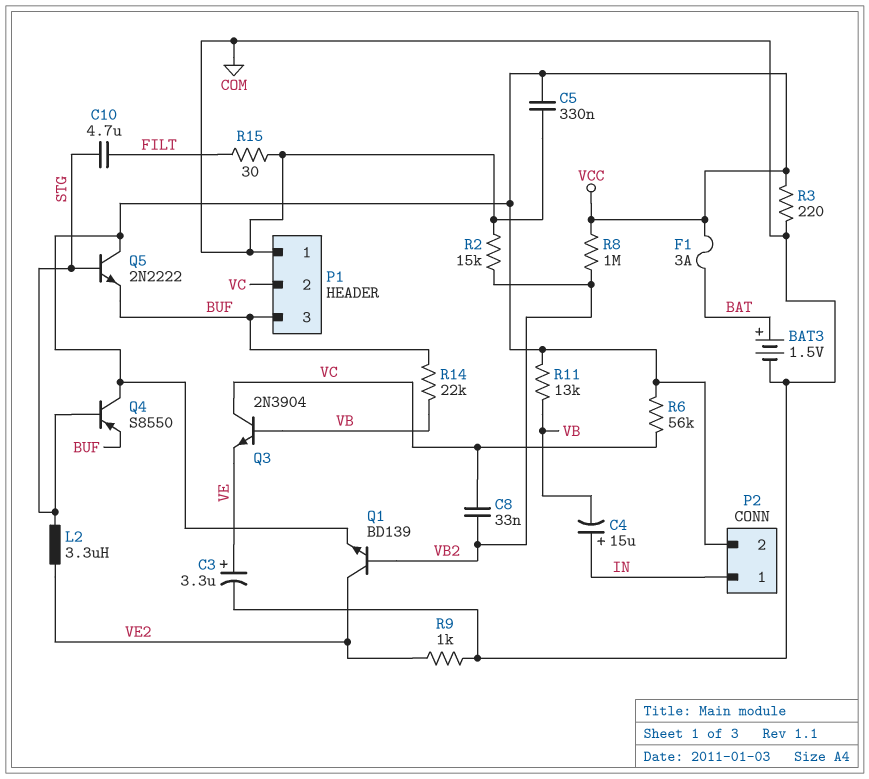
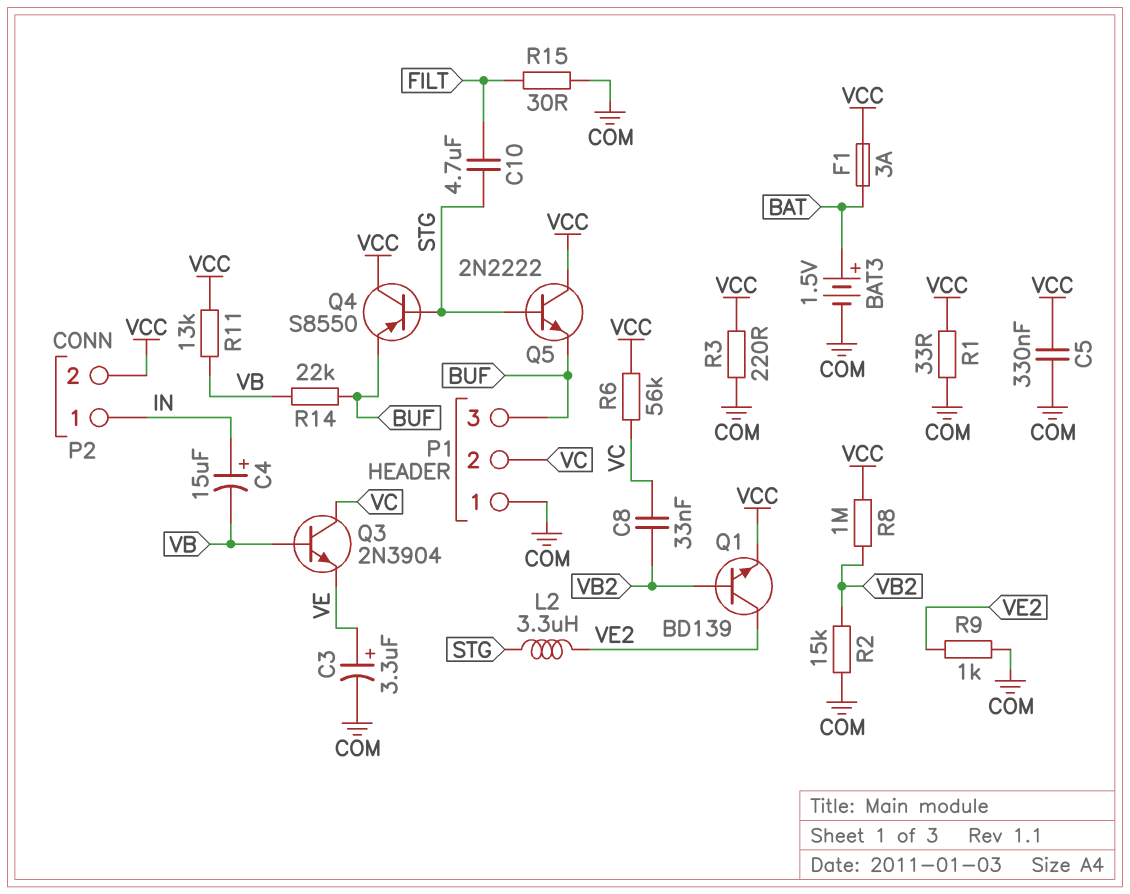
R1: none -> 33 (COM, VCC)

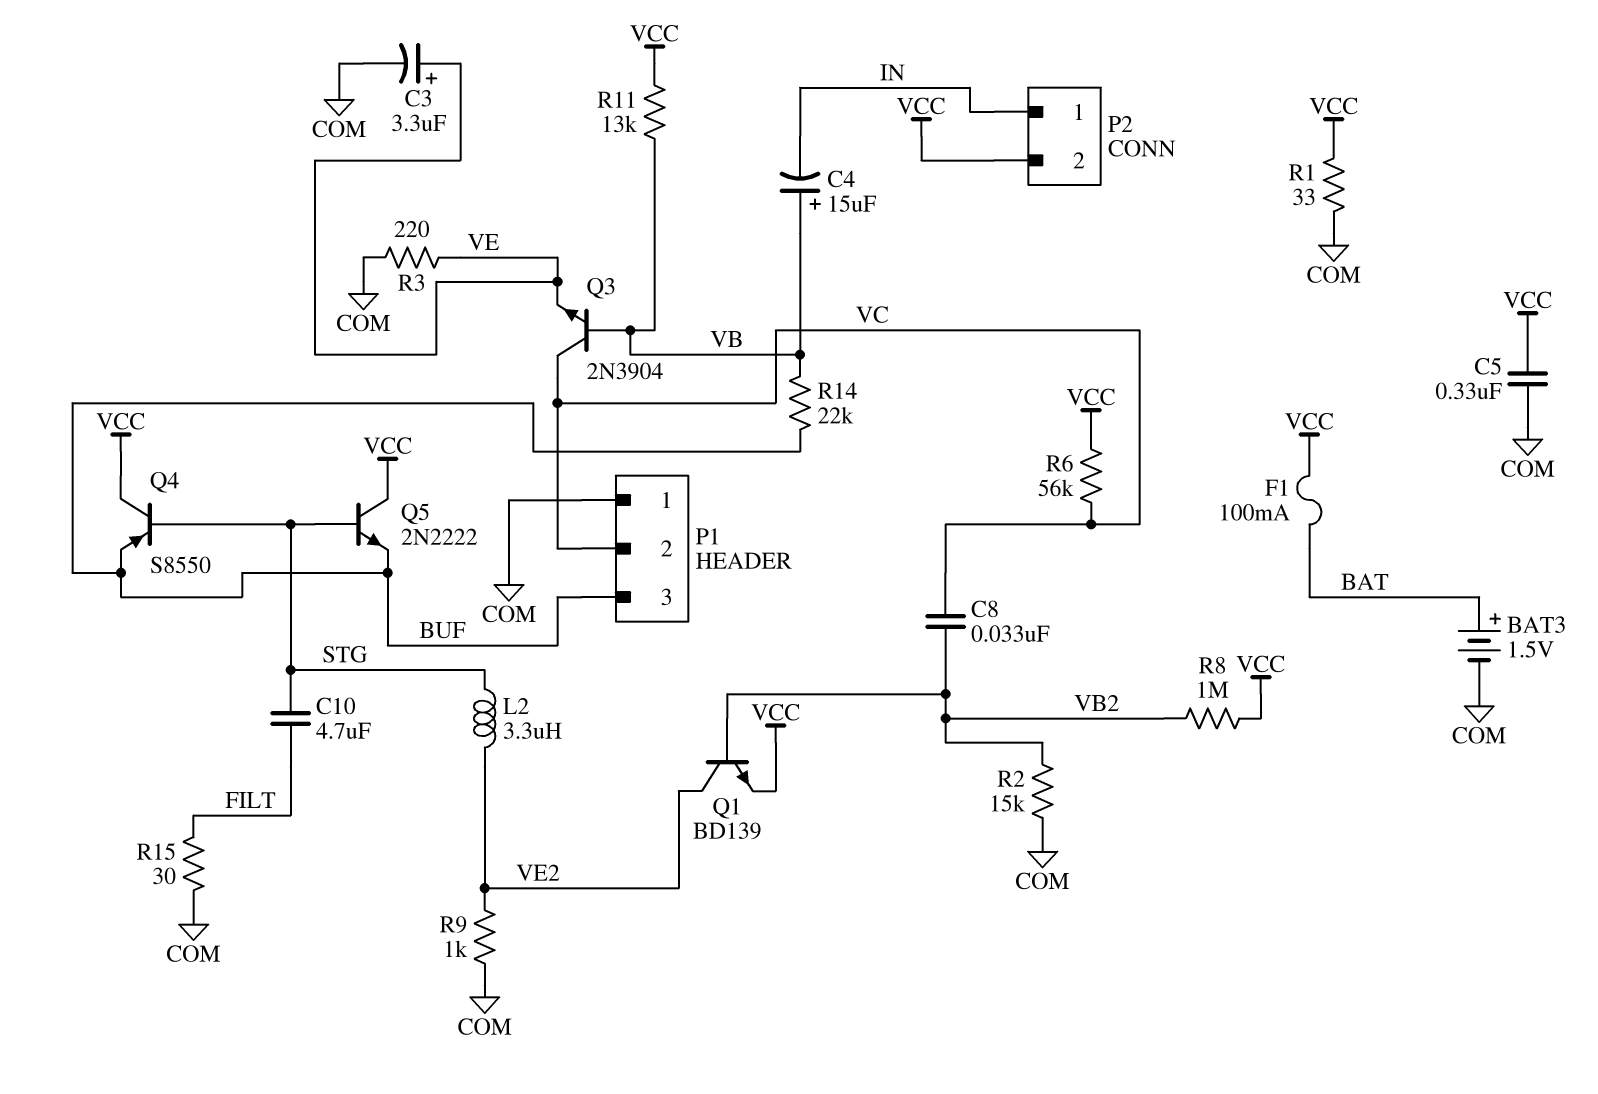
C4: 15uF (plus IN, minus VB) -> 15uF (plus VB, minus IN)
F1: 3A (BAT, VCC) -> 100mA (BAT, VCC)
R3: 220 (COM, VCC) -> 220 (COM, VE)

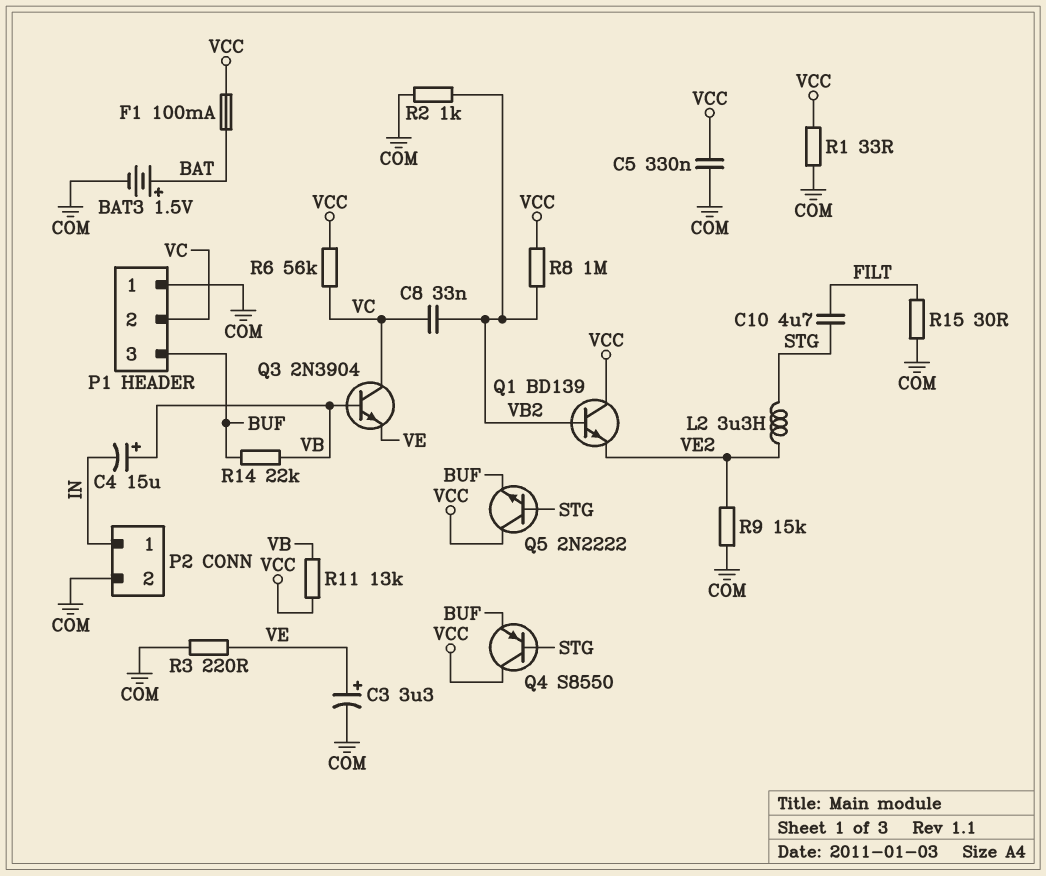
P2 pin 2: VCC -> COM
Q1: NPN BD139 (B VB2, C VE2, E VCC) -> NPN BD139 (B VB2, C VCC, E VE2)
R2: 15k (COM, VB2) -> 1k (COM, VB2)
R9: 1k (COM, VE2) -> 15k (COM, VE2)

